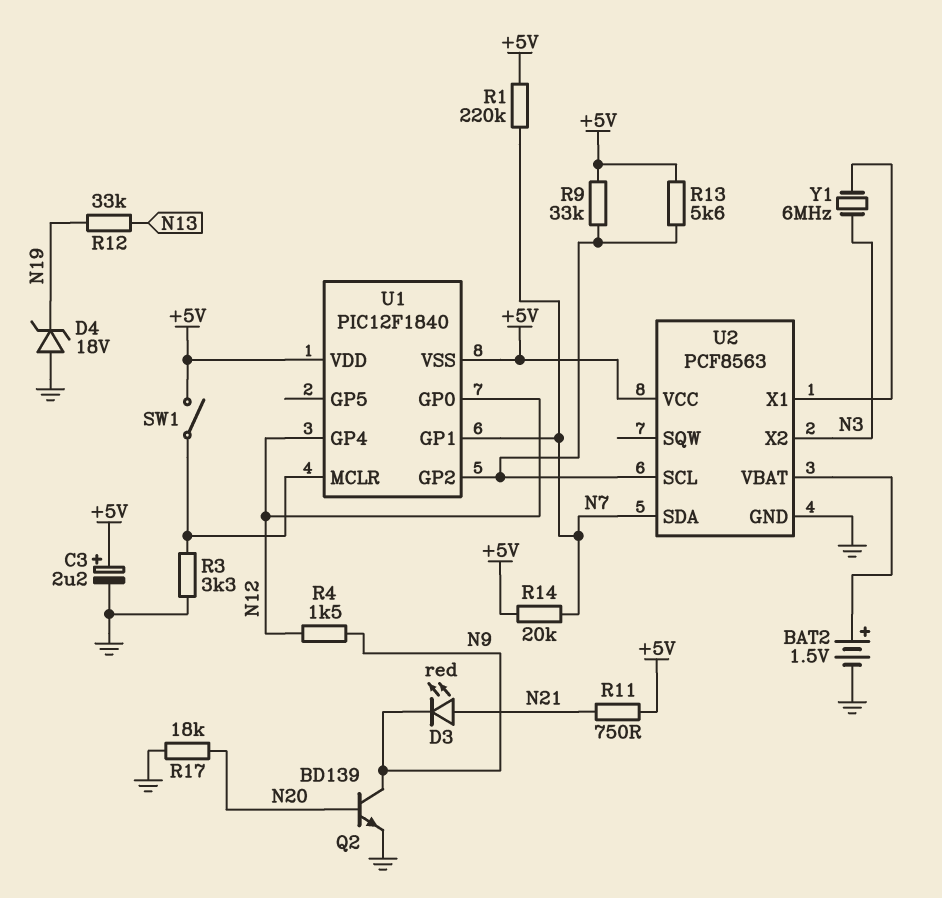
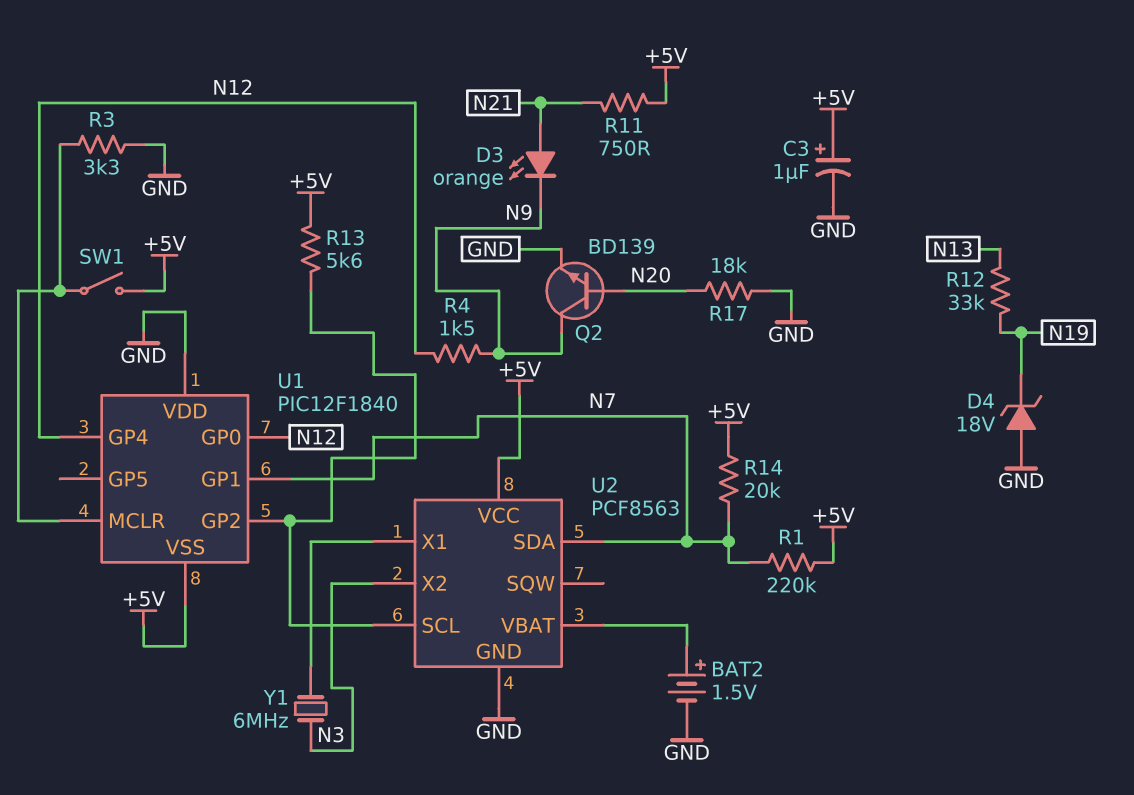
C3: 2.2uF (plus +5V, minus GND) -> 1uF (plus +5V, minus GND)
D3: LED red (A N21, K N9) -> LED orange (A N21, K N9)
R9: 33k (+5V, U1/GP2) -> none
U1 pin VDD: +5V -> GND

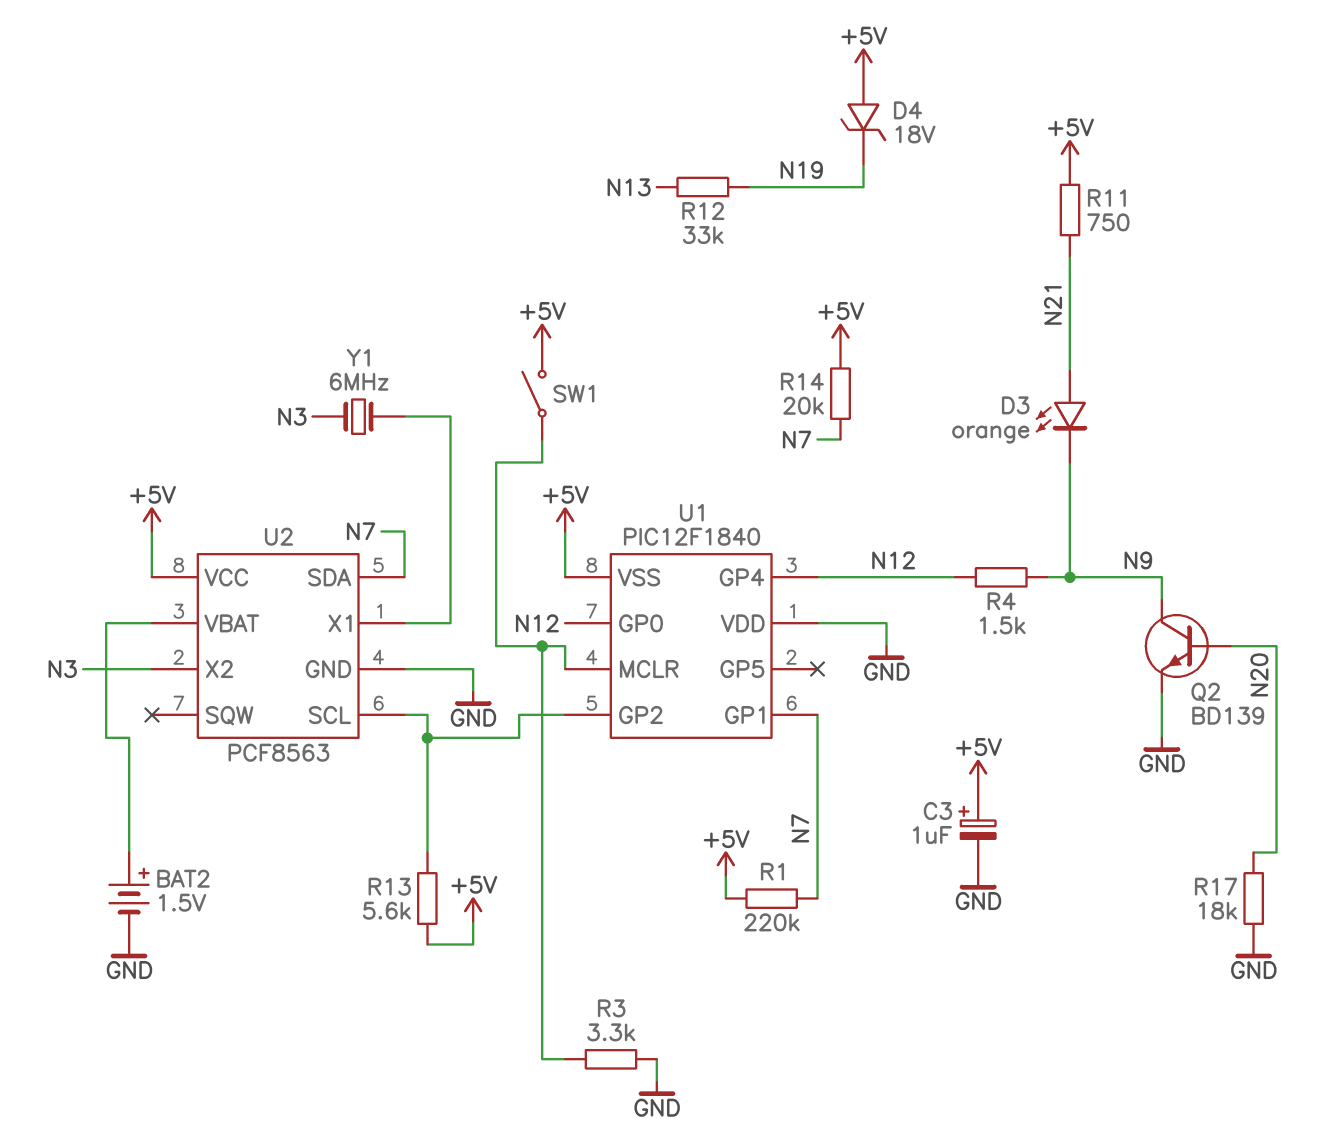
D4: zener 18V (A GND, K N19) -> zener 18V (A +5V, K N19)

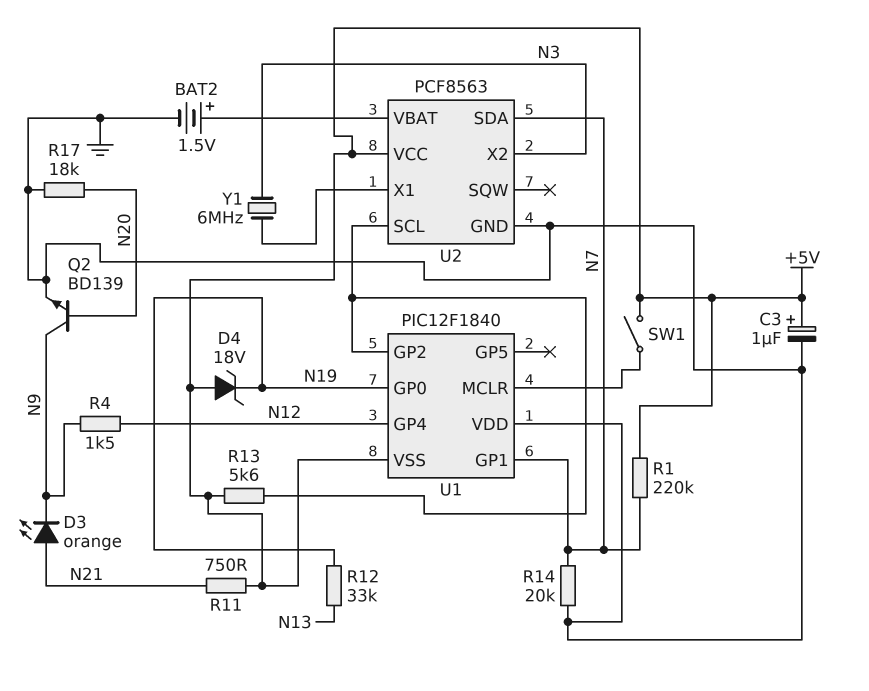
R3: 3.3k (GND, U1/MCLR) -> none
R14: 20k (+5V, N7) -> 20k (GND, N7)
U1 pin GP0: N12 -> N19

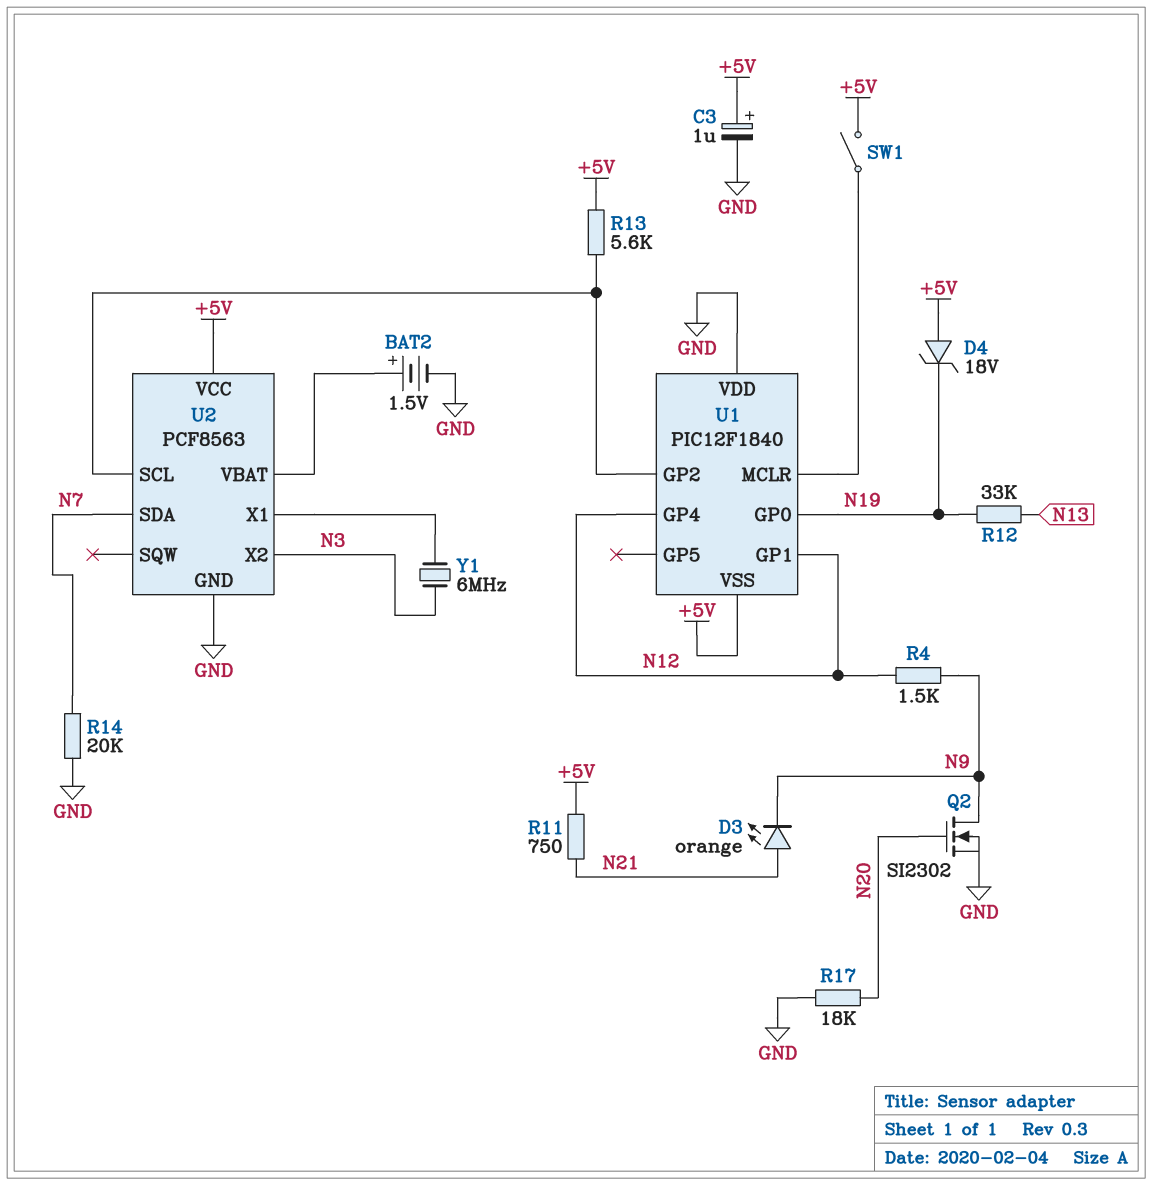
Q2: NPN BD139 (B N20, C N9, E GND) -> NMOS SI2302 (G N20, D N9, S GND)
R1: 220k (+5V, N7) -> none
U1 pin GP1: N7 -> N12

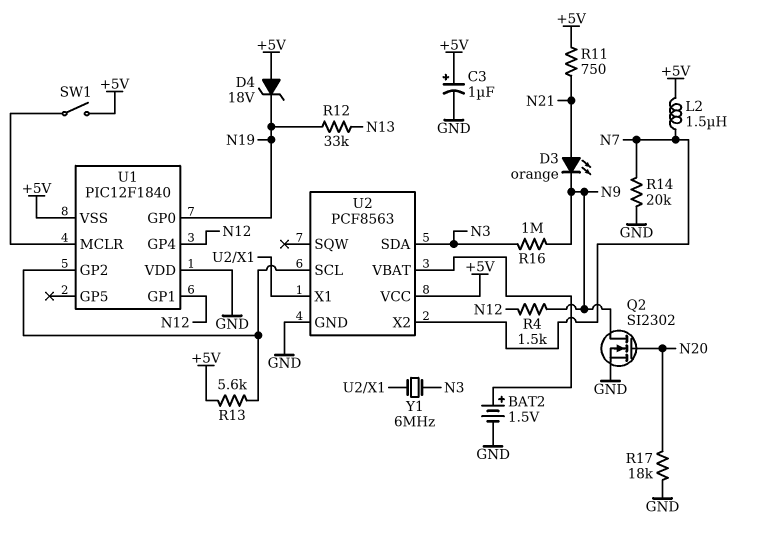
L2: none -> 1.5uH (+5V, N7)
R16: none -> 1M (N3, N9)
U2 pin SDA: N7 -> N3
U2 pin X2: N3 -> N7

